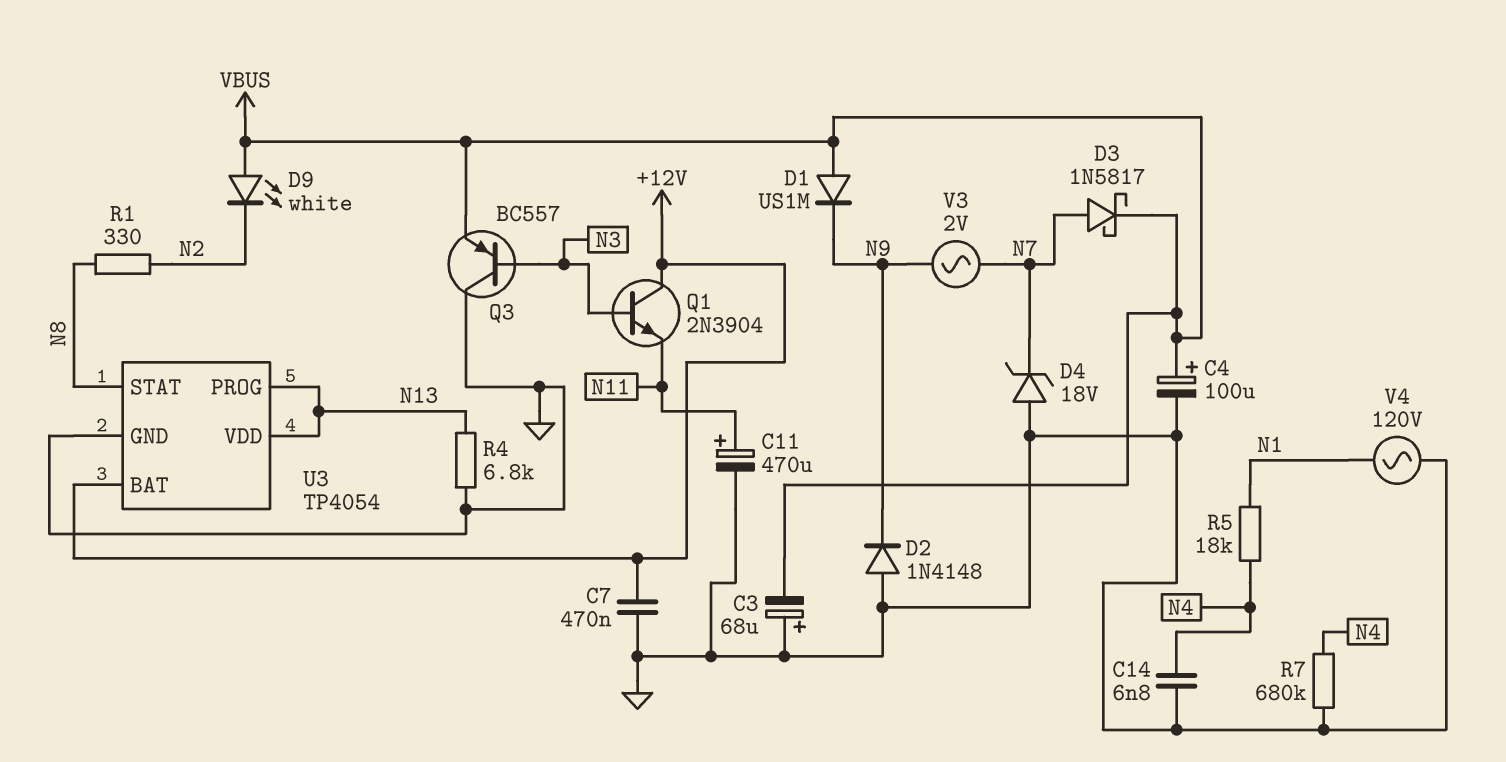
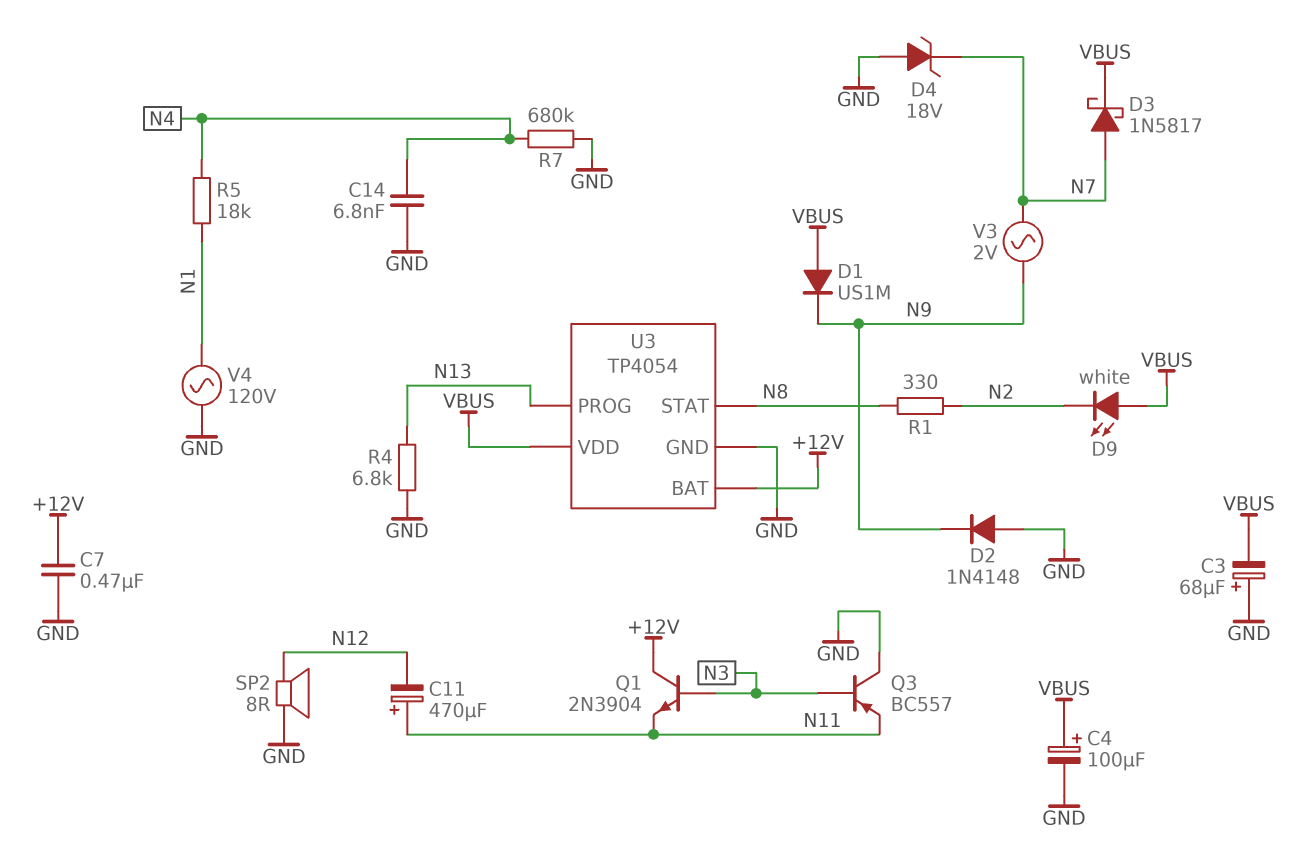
C11: 470uF (plus N11, minus GND) -> 470uF (plus N11, minus N12)
Q3: PNP BC557 (B N3, C GND, E VBUS) -> PNP BC557 (B N3, C GND, E N11)
SP2: none -> speaker 8R (GND, N12)
U3 pin VDD: N13 -> VBUS

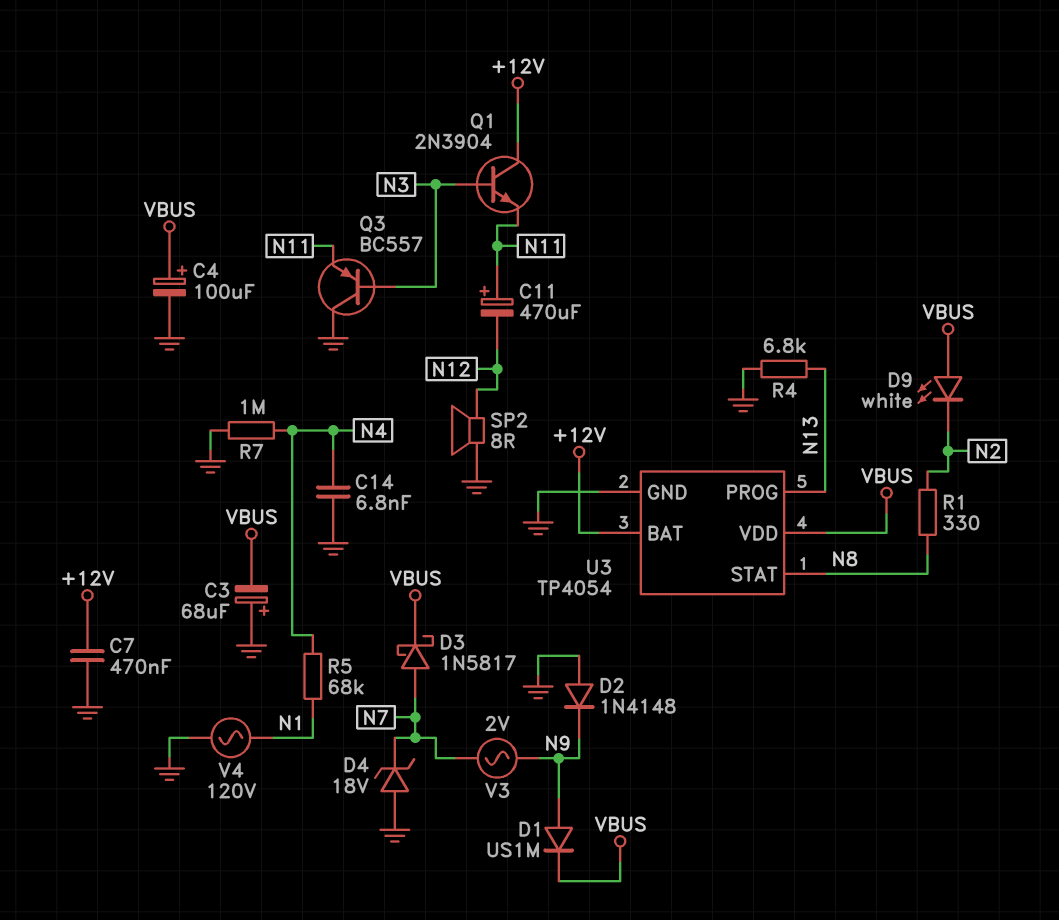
D1: diode US1M (A VBUS, K N9) -> diode US1M (A N9, K VBUS)
R5: 18k (N1, N4) -> 68k (N1, N4)
R7: 680k (GND, N4) -> 1M (GND, N4)

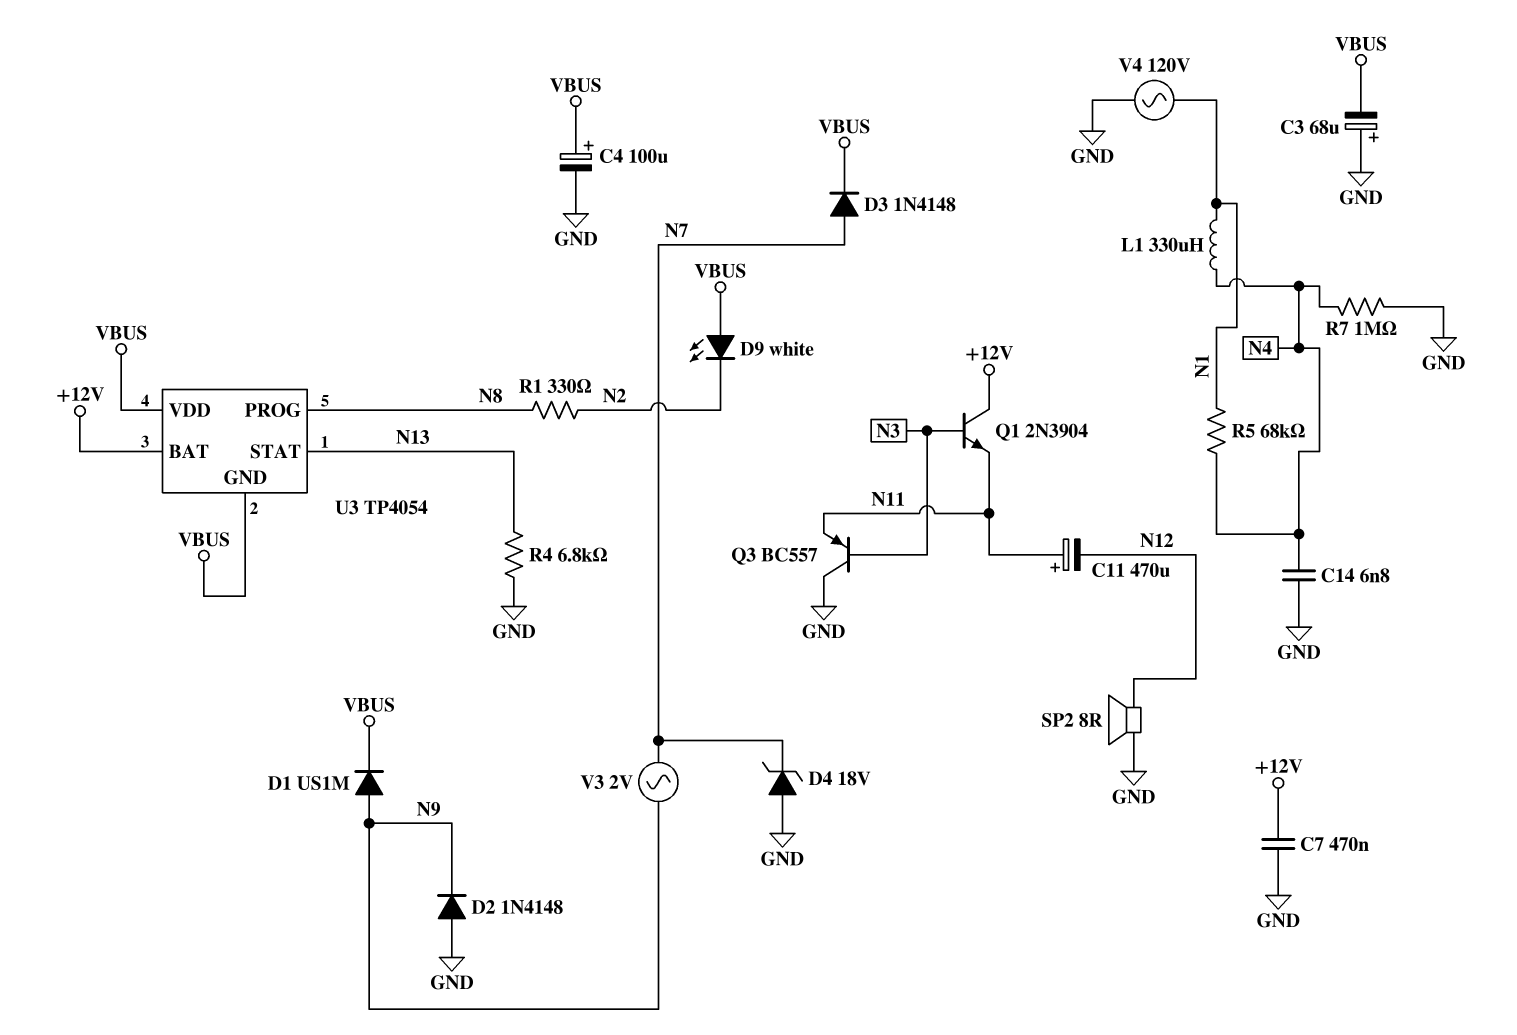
D3: schottky 1N5817 (A N7, K VBUS) -> diode 1N4148 (A N7, K VBUS)
L1: none -> 330uH (N1, N4)
U3 pin GND: GND -> VBUS
U3 pin PROG: N13 -> N8
U3 pin STAT: N8 -> N13

